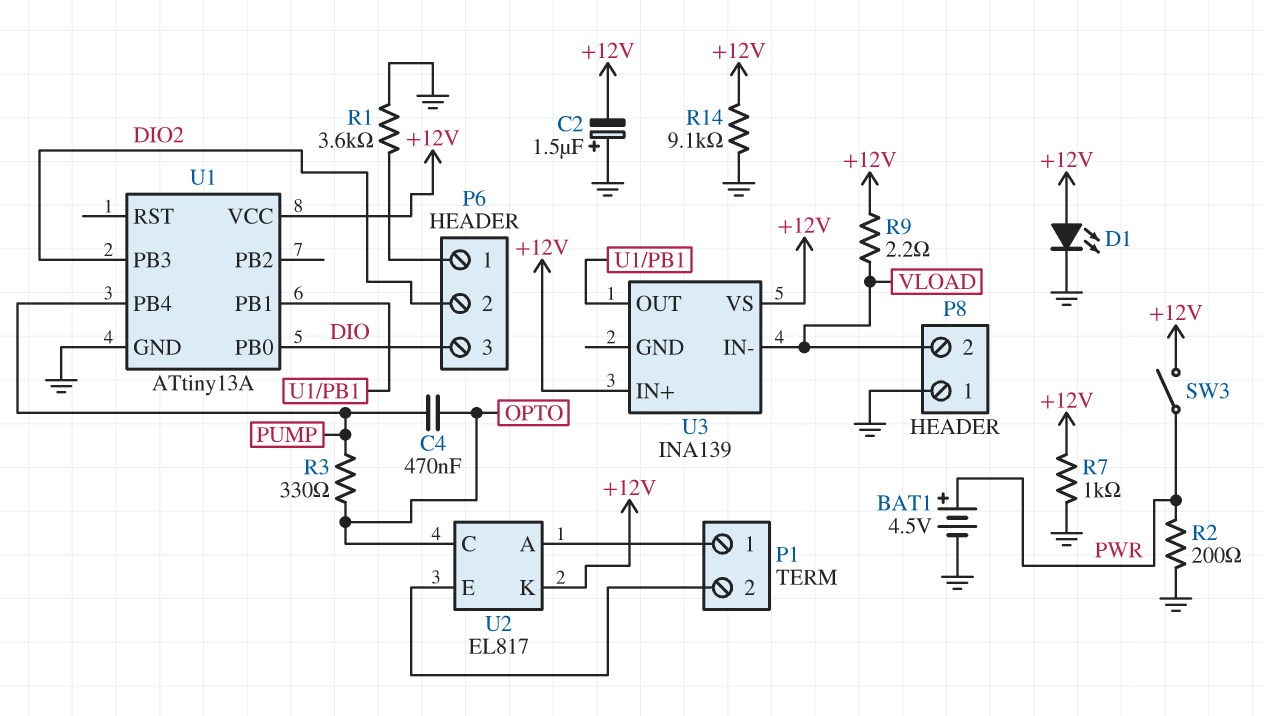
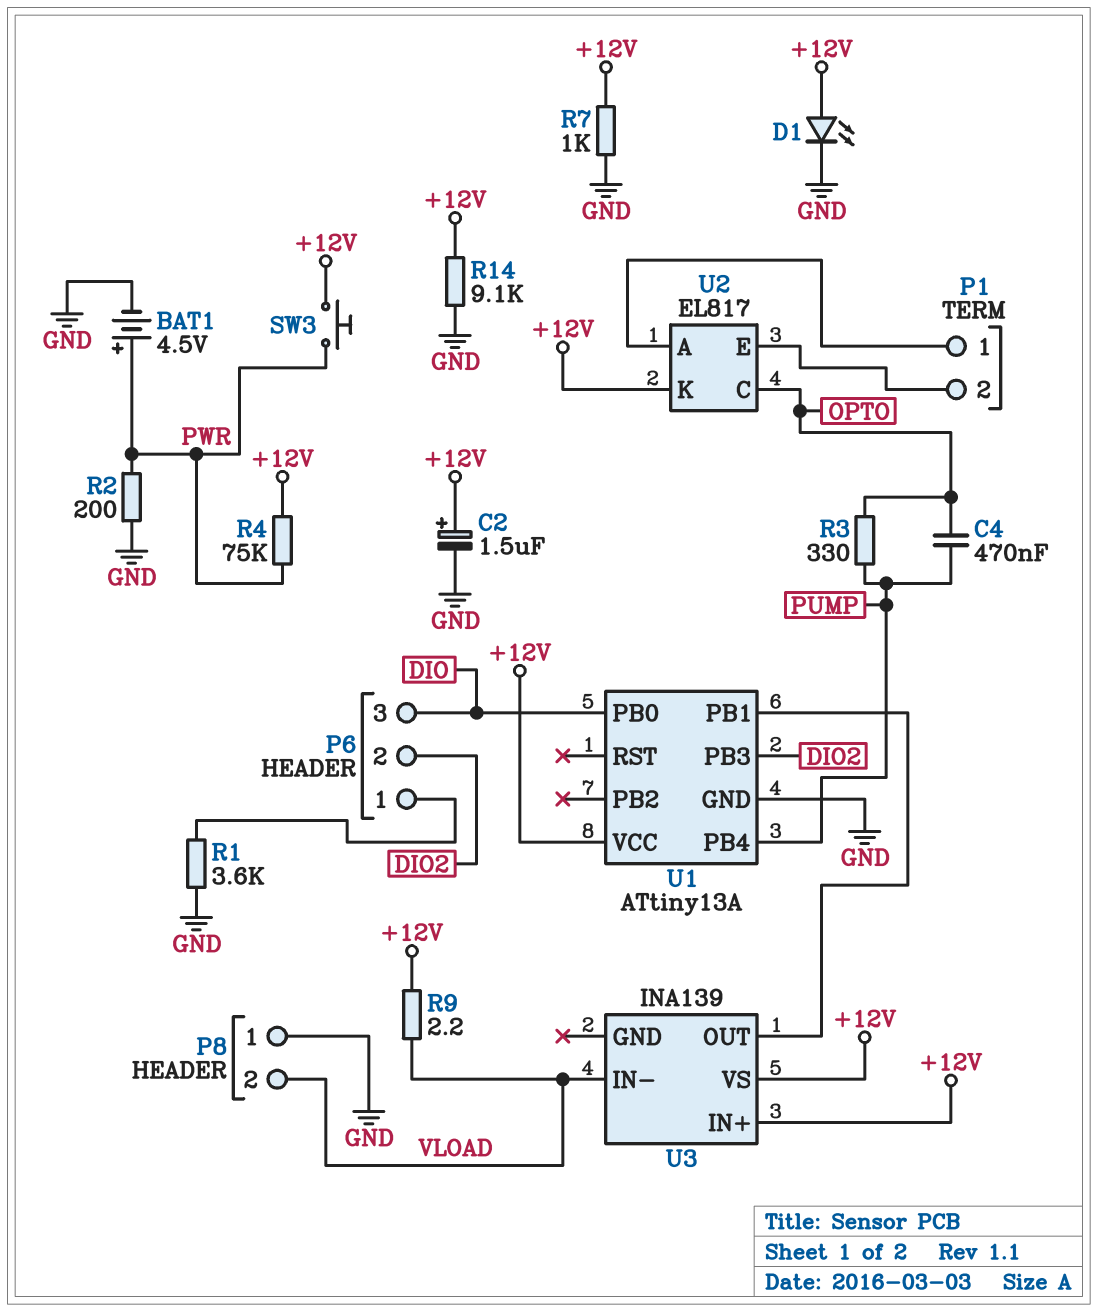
C2: 1.5uF (plus GND, minus +12V) -> 1.5uF (plus +12V, minus GND)
R4: none -> 75k (+12V, PWR)
SW3: switch (+12V, PWR) -> button (+12V, PWR)

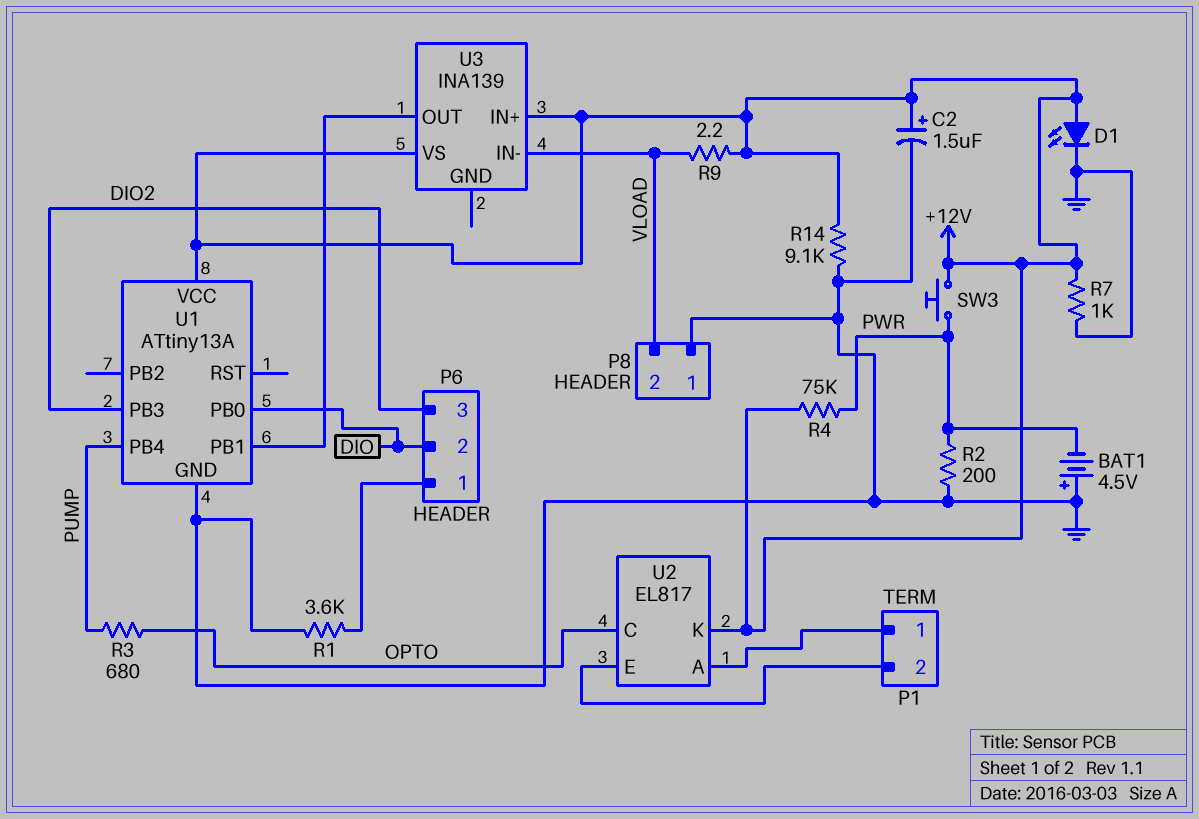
BAT1: 4.5V (plus PWR, minus GND) -> 4.5V (plus GND, minus PWR)
C4: 470nF (OPTO, PUMP) -> none
P6 pin 2: DIO2 -> DIO
P6 pin 3: DIO -> DIO2
R3: 330 (OPTO, PUMP) -> 680 (OPTO, PUMP)

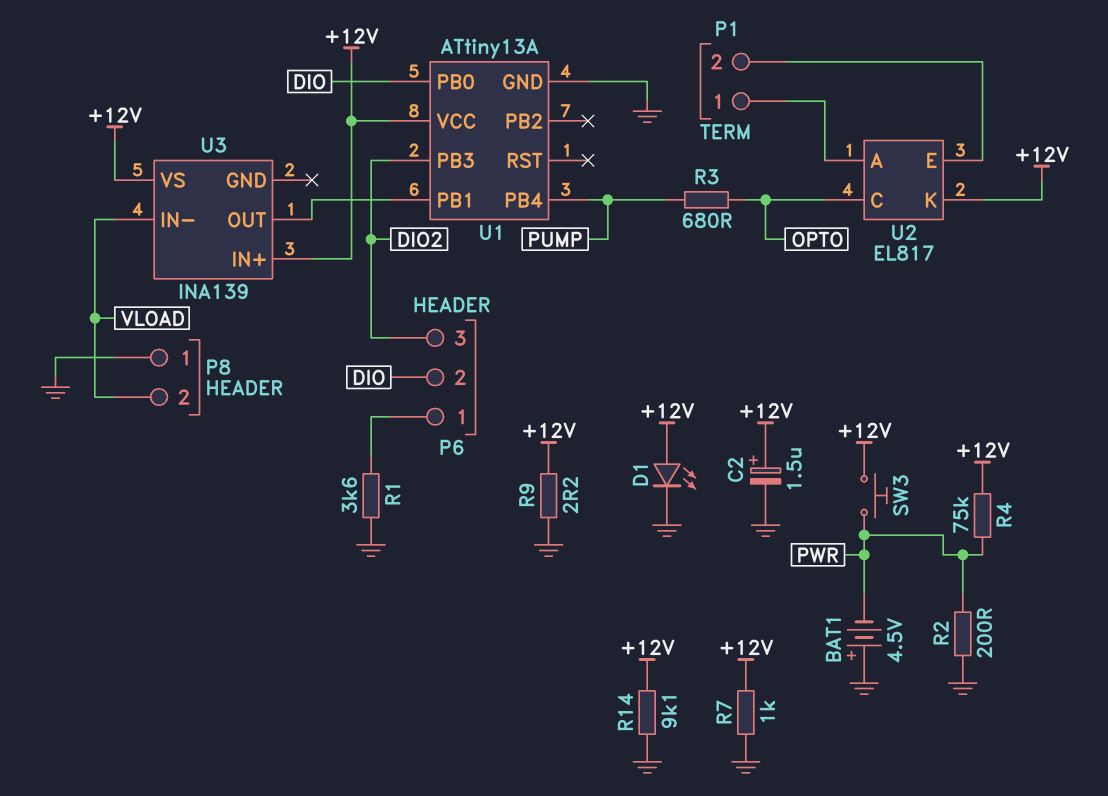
R9: 2.2 (+12V, VLOAD) -> 2.2 (+12V, GND)

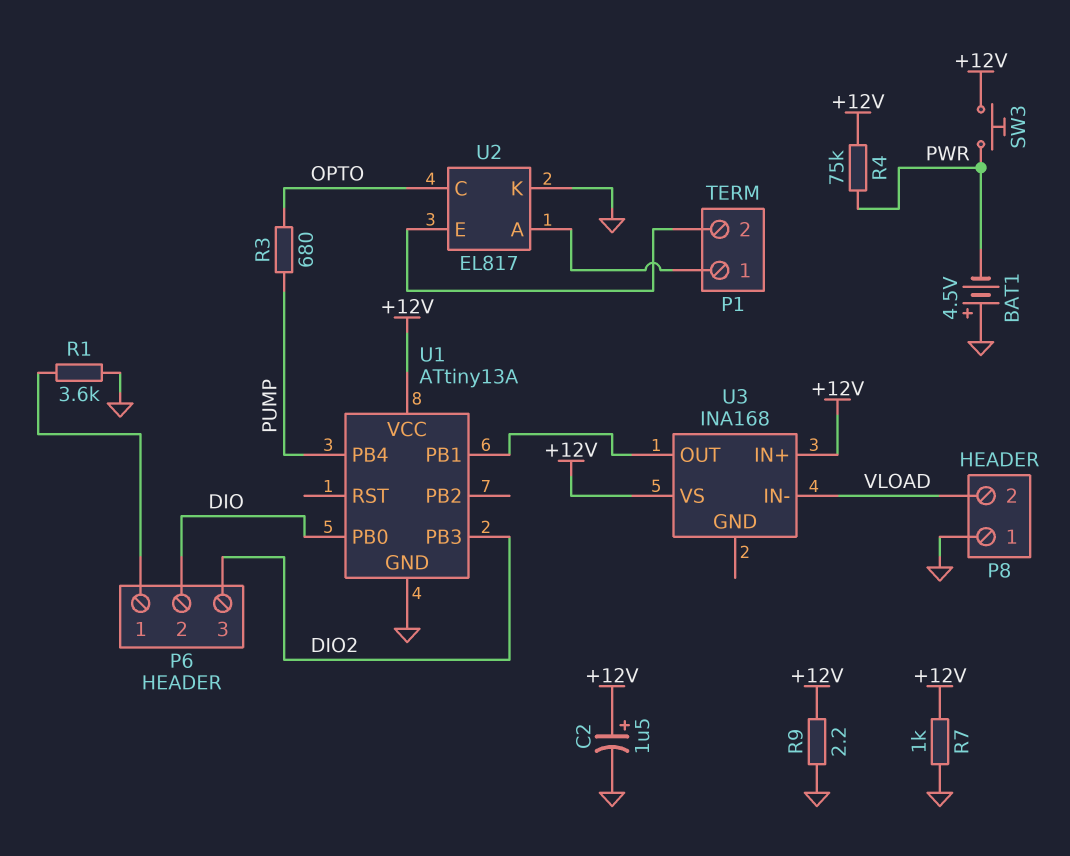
D1: LED (A +12V, K GND) -> none
R2: 200 (GND, PWR) -> none
R14: 9.1k (+12V, GND) -> none
U2 pin K: +12V -> GND
U3: INA139 -> INA168

